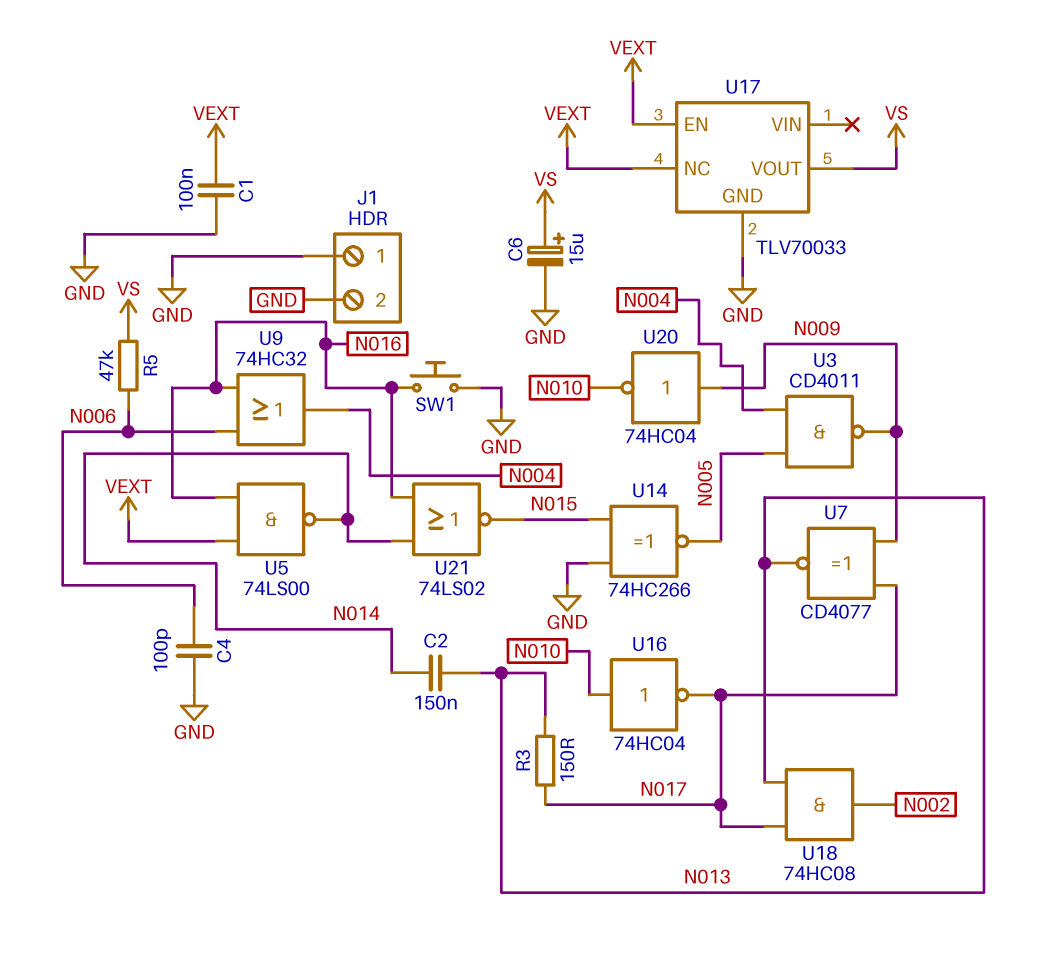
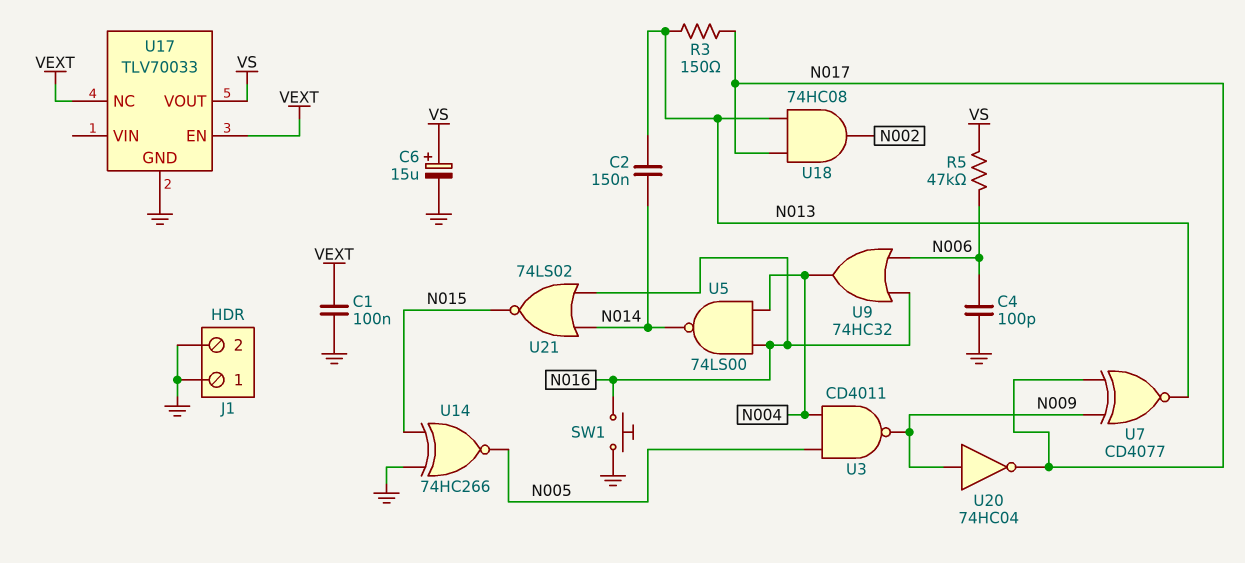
U5: NAND 74LS00 (in N016, in VEXT, out N014) -> NAND 74LS00 (in N004, in N016, out N014)
U16: NOT 74HC04 (in N010, out N017) -> none
U20: NOT 74HC04 (in N009, out N010) -> NOT 74HC04 (in N009, out N017)

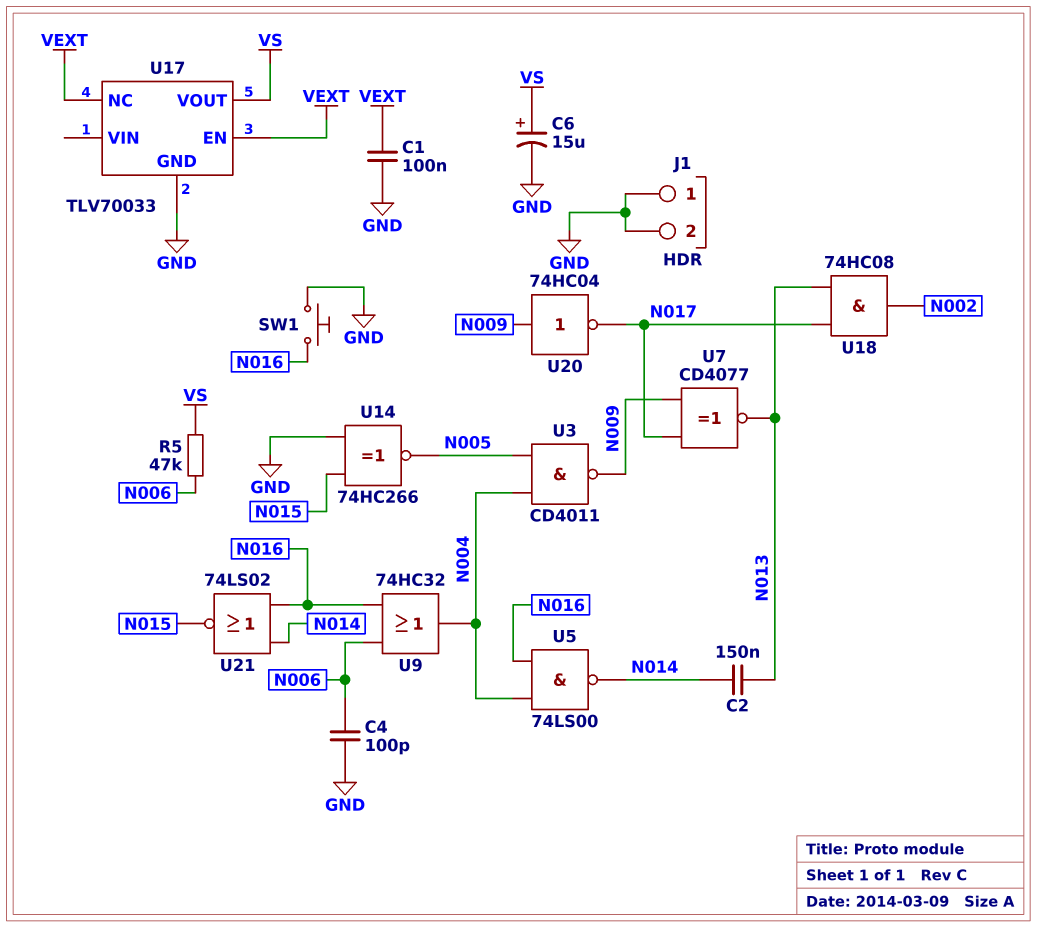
R3: 150 (N013, N017) -> none

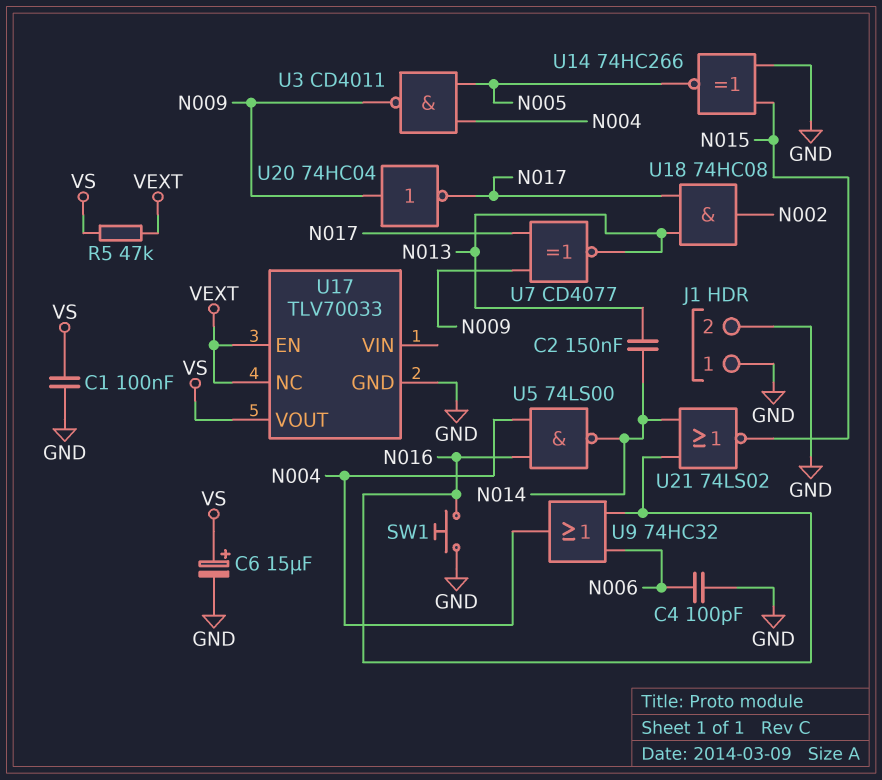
C1: 100nF (GND, VEXT) -> 100nF (GND, VS)
R5: 47k (N006, VS) -> 47k (VEXT, VS)

